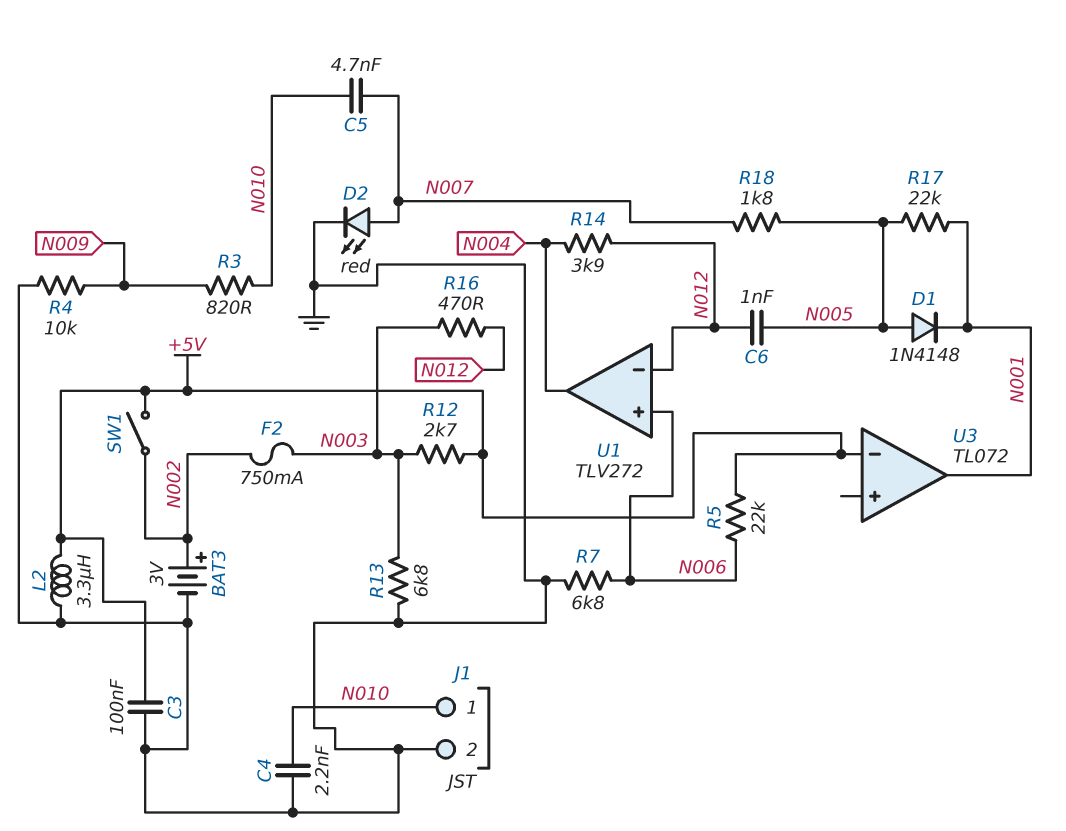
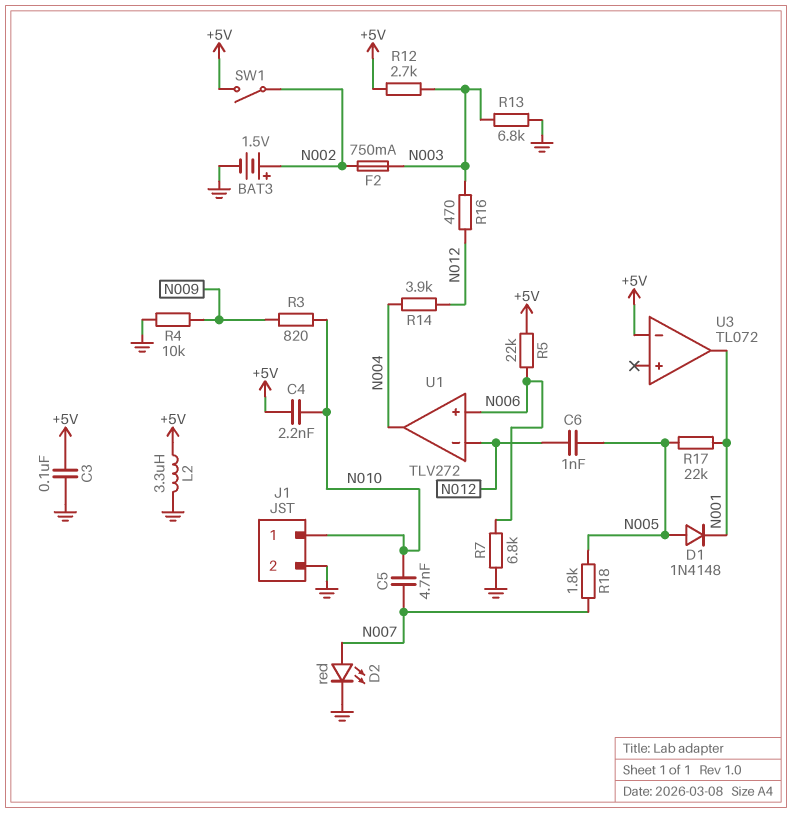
BAT3: 3V (plus N002, minus GND) -> 1.5V (plus N002, minus GND)
C4: 2.2nF (GND, N010) -> 2.2nF (+5V, N010)

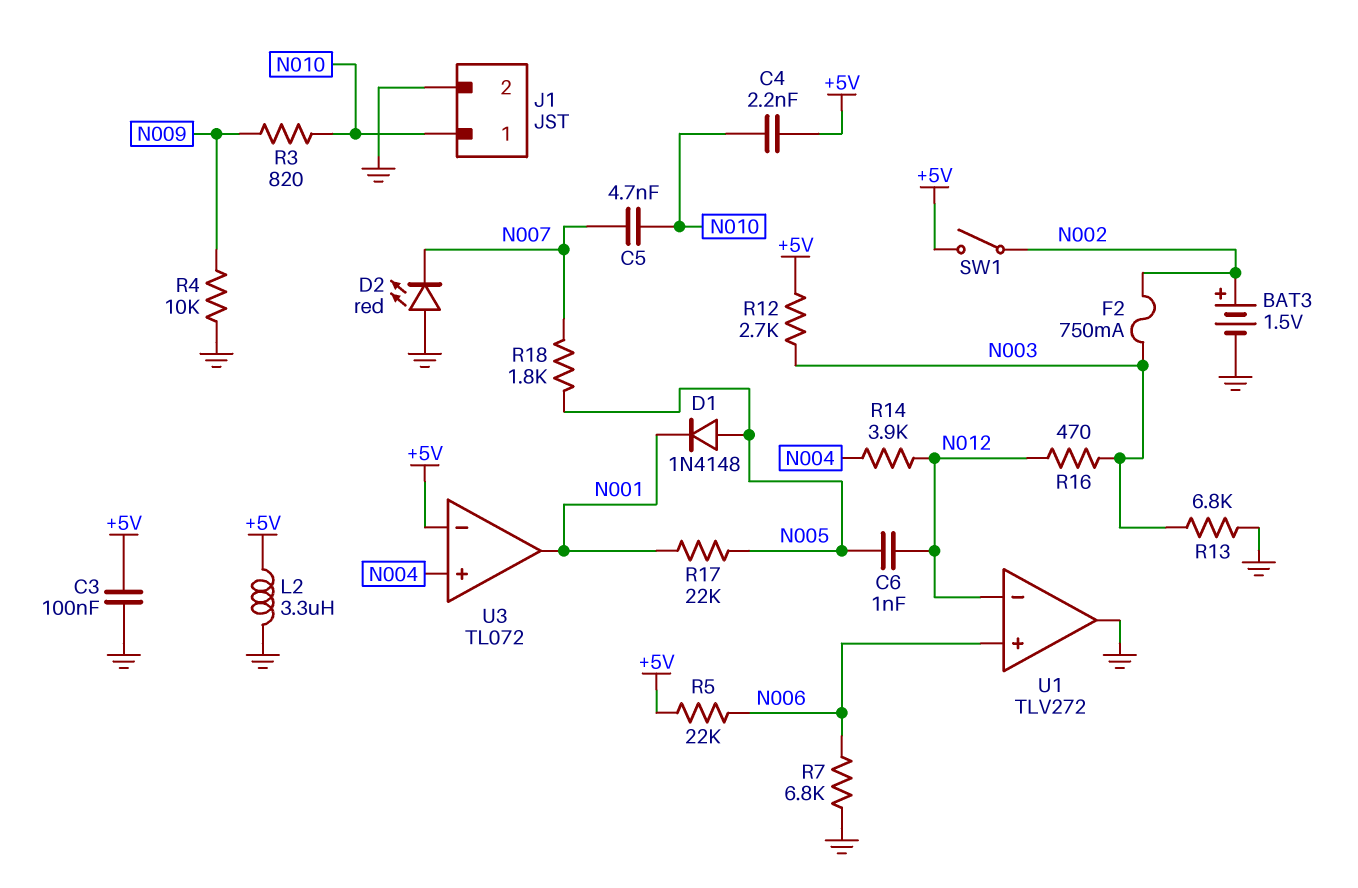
D2: LED red (A N007, K GND) -> LED red (A GND, K N007)
U1 pin out: N004 -> GND
U3 pin in+: none -> N004

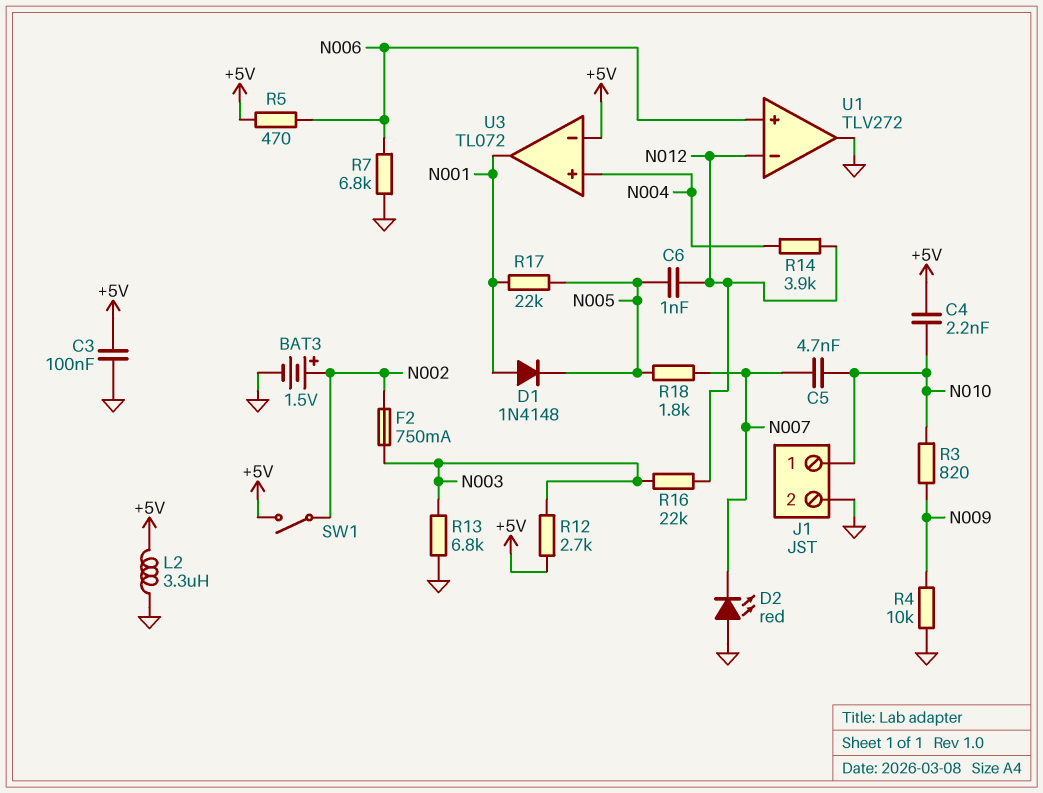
D1: diode 1N4148 (A N005, K N001) -> diode 1N4148 (A N001, K N005)
R5: 22k (+5V, N006) -> 470 (+5V, N006)
R16: 470 (N003, N012) -> 22k (N003, N012)

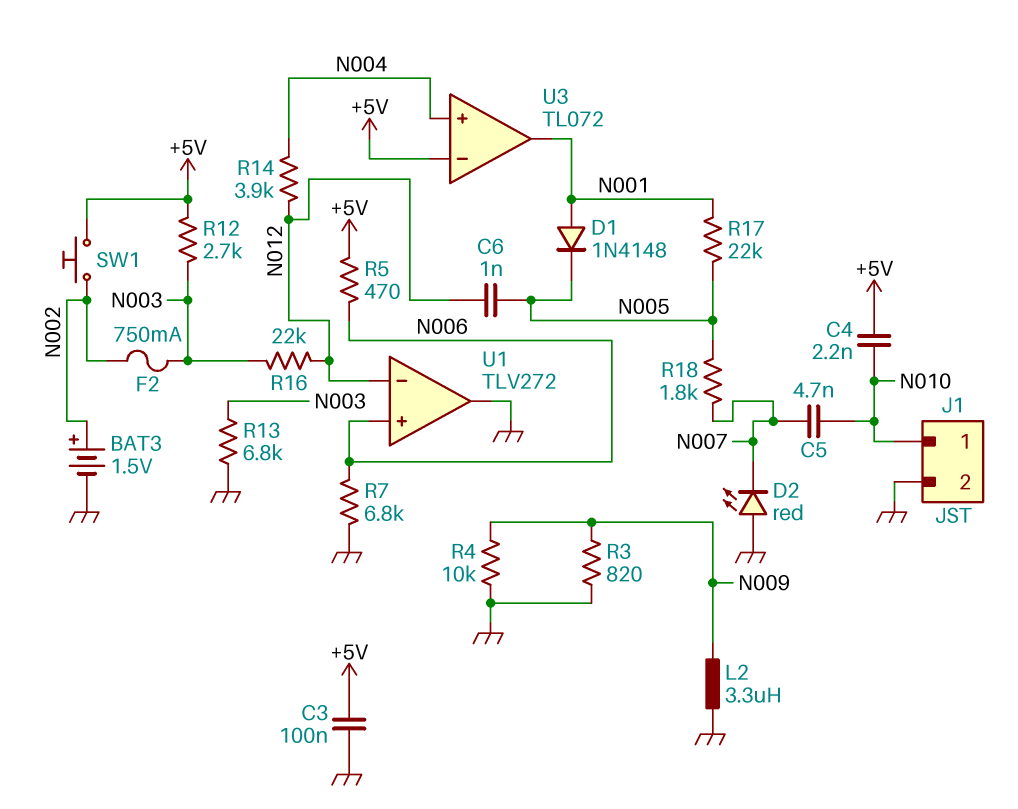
L2: 3.3uH (+5V, GND) -> 3.3uH (GND, N009)
R3: 820 (N009, N010) -> 820 (GND, N009)
SW1: switch (+5V, N002) -> button (+5V, N002)

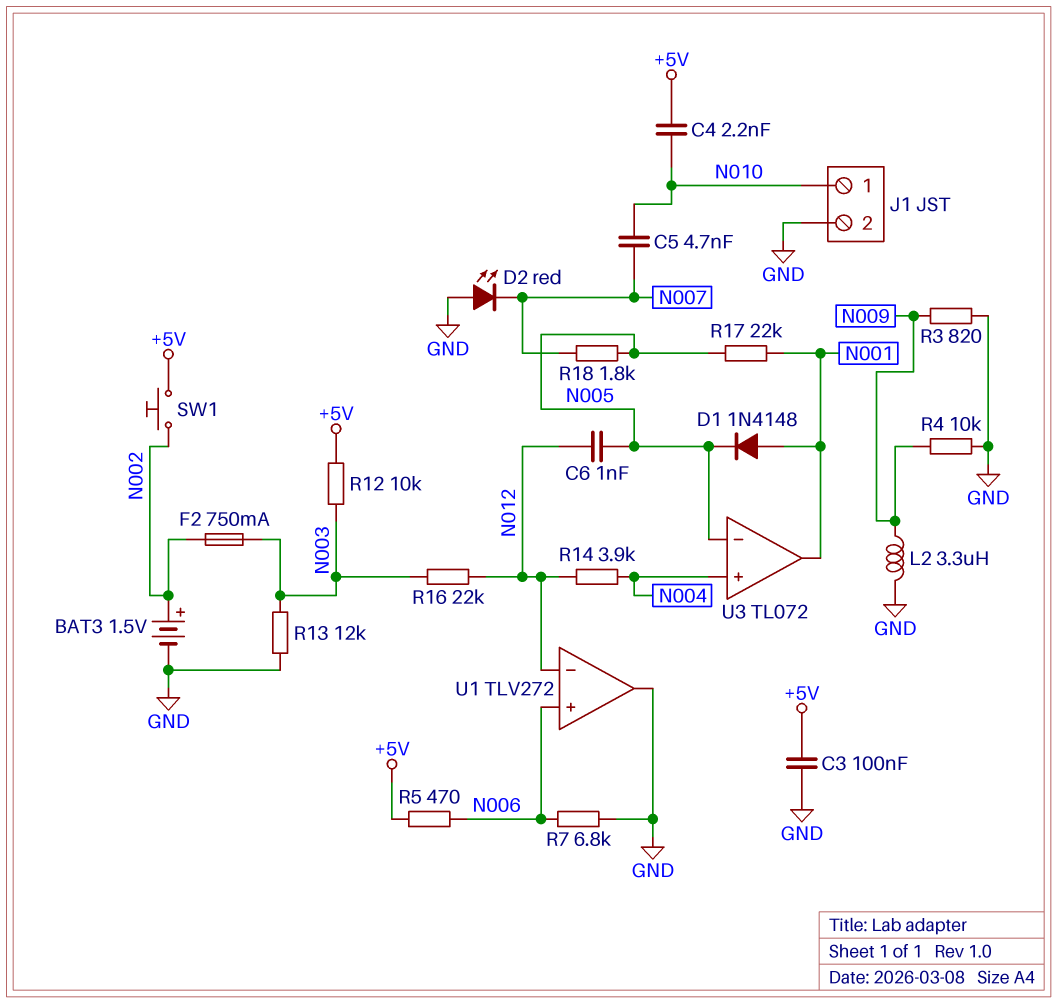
R12: 2.7k (+5V, N003) -> 10k (+5V, N003)
R13: 6.8k (GND, N003) -> 12k (GND, N003)
U3 pin in-: +5V -> N005

